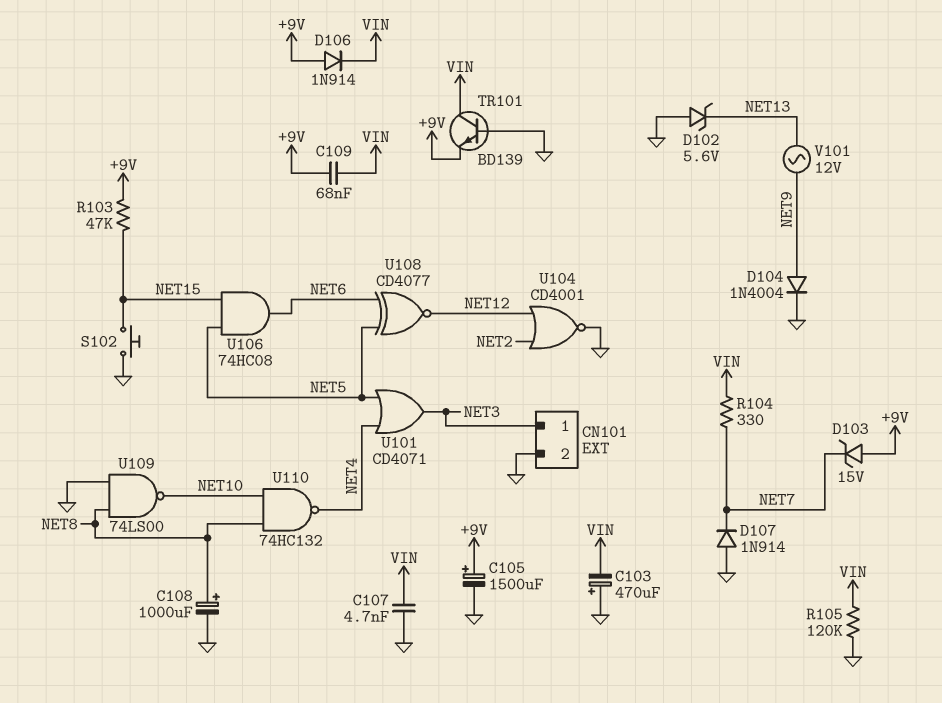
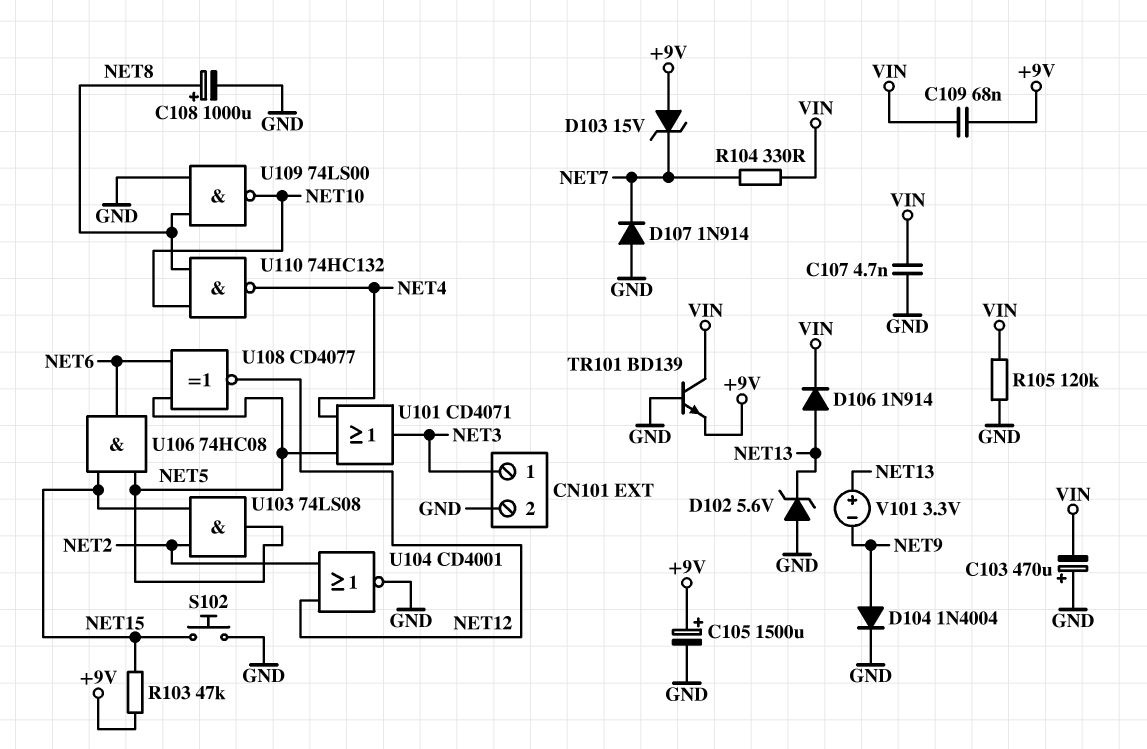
D106: diode 1N914 (A +9V, K VIN) -> diode 1N914 (A NET13, K VIN)
U103: none -> AND 74LS08 (in NET2, in NET15, out NET5)
V101: AC 12V (NET9, NET13) -> 3.3V (plus NET13, minus NET9)

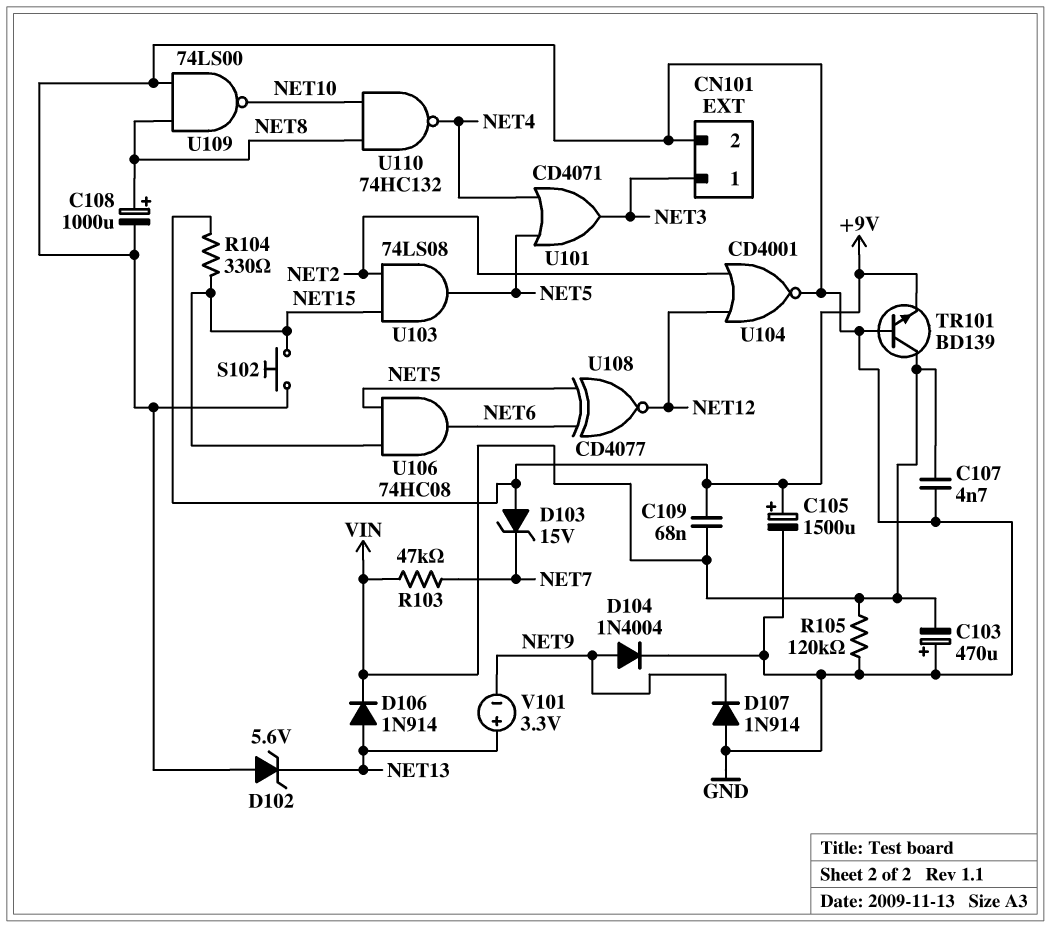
D107: diode 1N914 (A GND, K NET7) -> diode 1N914 (A GND, K NET9)
R103: 47k (+9V, NET15) -> 47k (NET7, VIN)
R104: 330 (NET7, VIN) -> 330 (+9V, NET15)

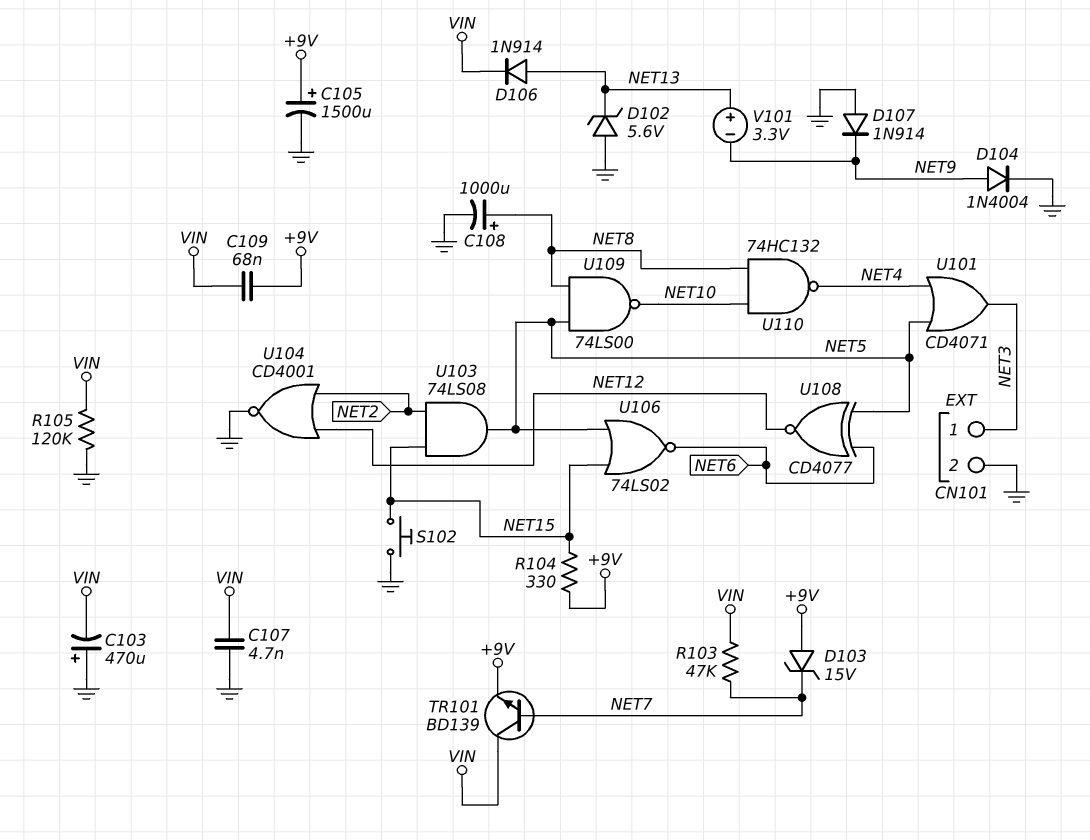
TR101: NPN BD139 (B GND, C VIN, E +9V) -> NPN BD139 (B NET7, C VIN, E +9V)
U106: AND 74HC08 (in NET5, in NET15, out NET6) -> NOR 74LS02 (in NET5, in NET15, out NET6)
U109: NAND 74LS00 (in GND, in NET8, out NET10) -> NAND 74LS00 (in NET5, in NET8, out NET10)

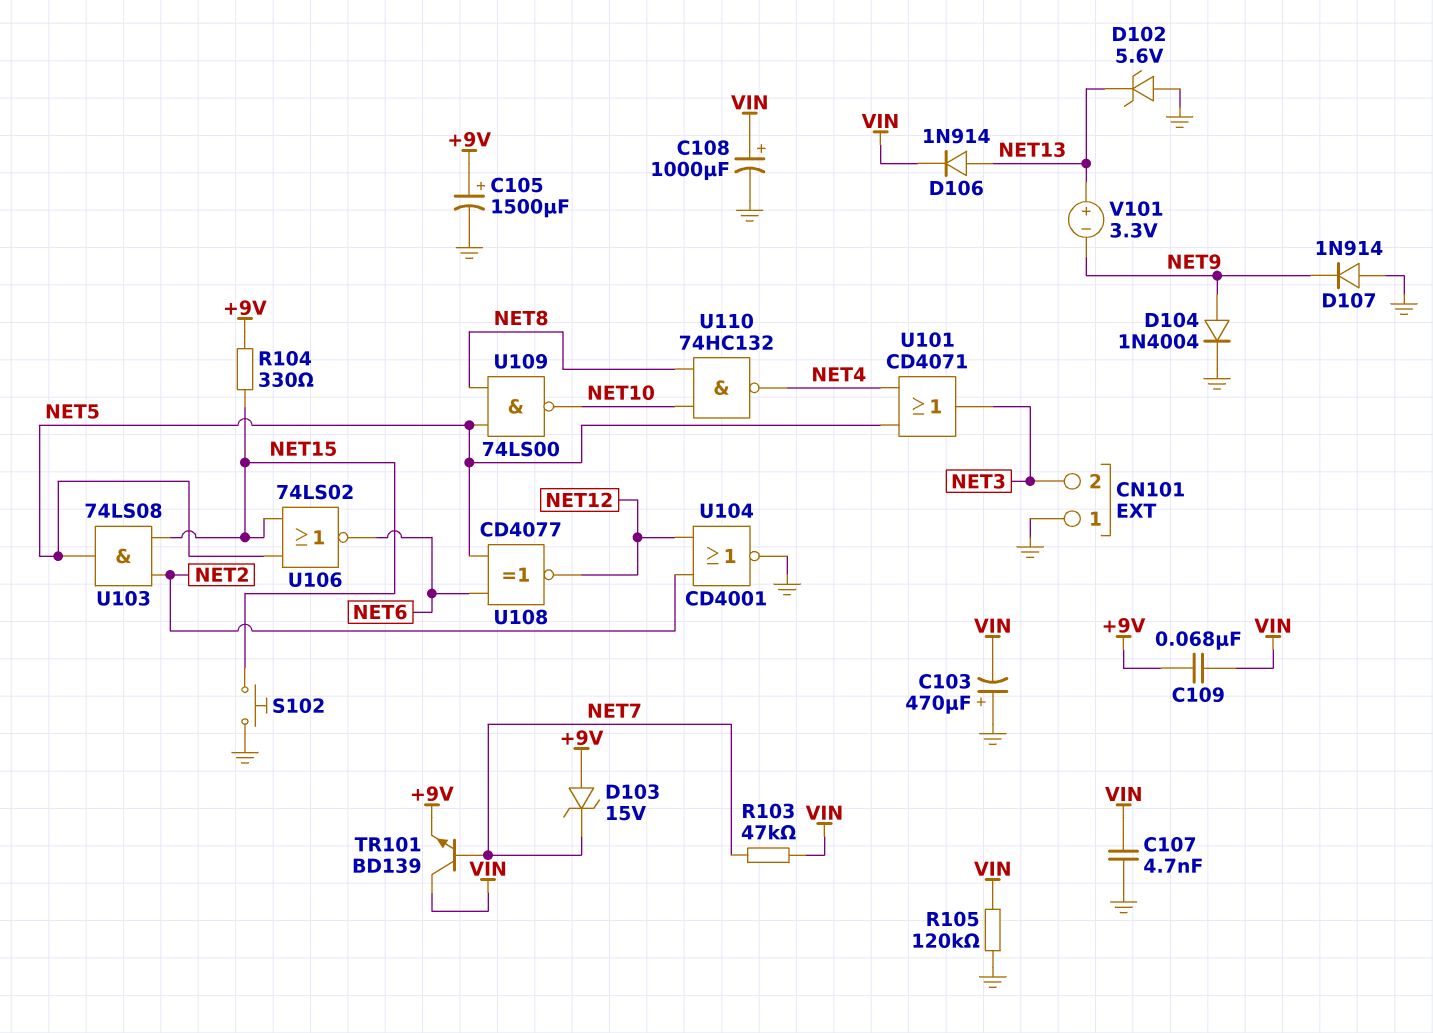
C108: 1000uF (plus NET8, minus GND) -> 1000uF (plus VIN, minus GND)
CN101 pin 1: NET3 -> GND
CN101 pin 2: GND -> NET3

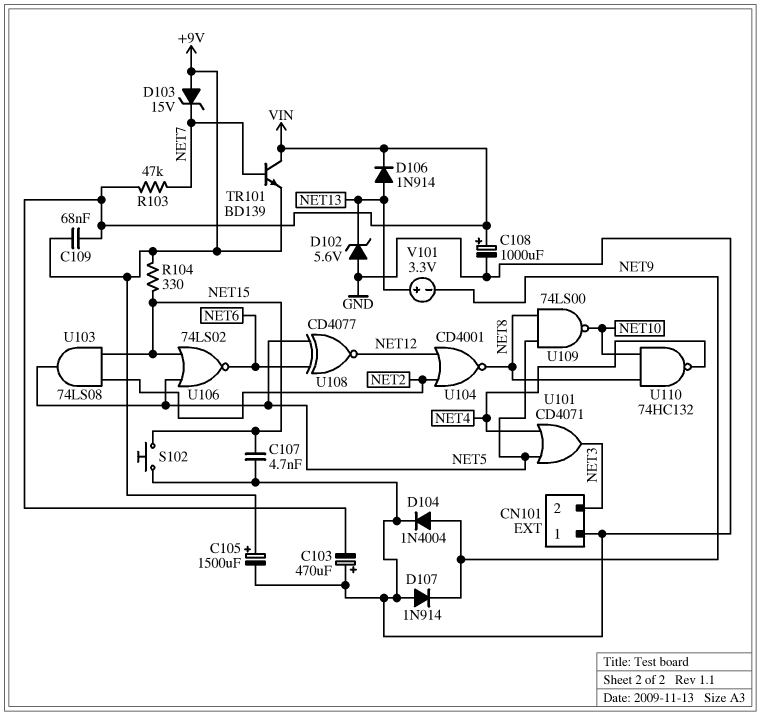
C107: 4.7nF (GND, VIN) -> 4.7nF (GND, NET15)
R105: 120k (GND, VIN) -> none
U104: NOR CD4001 (in NET2, in NET12, out GND) -> NOR CD4001 (in NET2, in NET12, out NET8)

